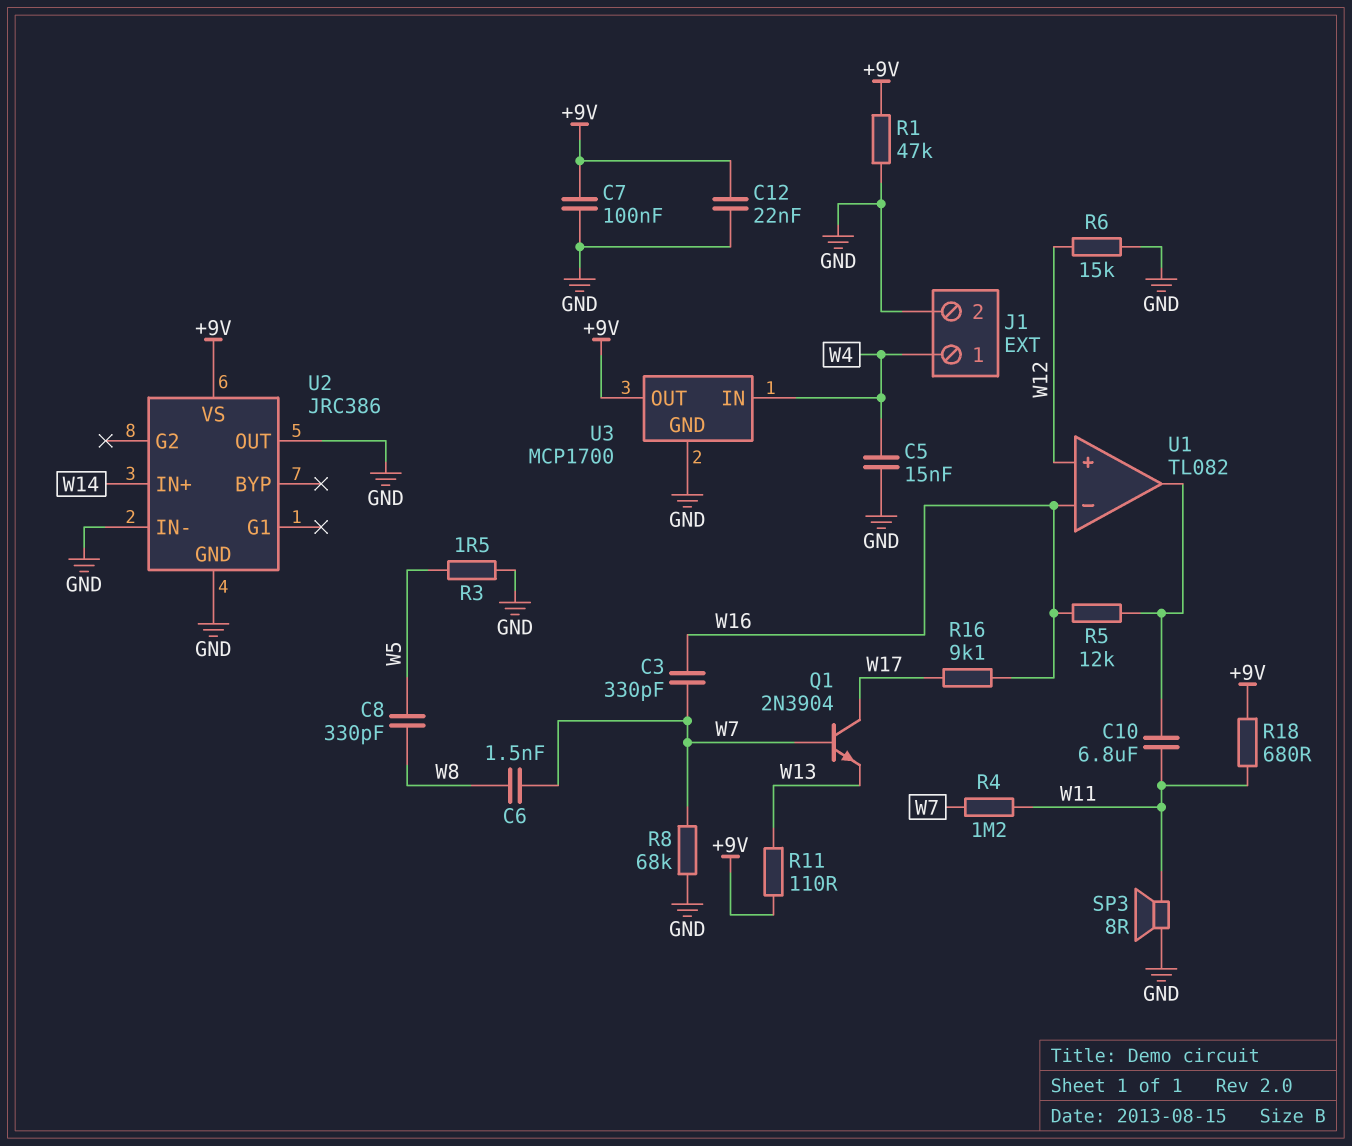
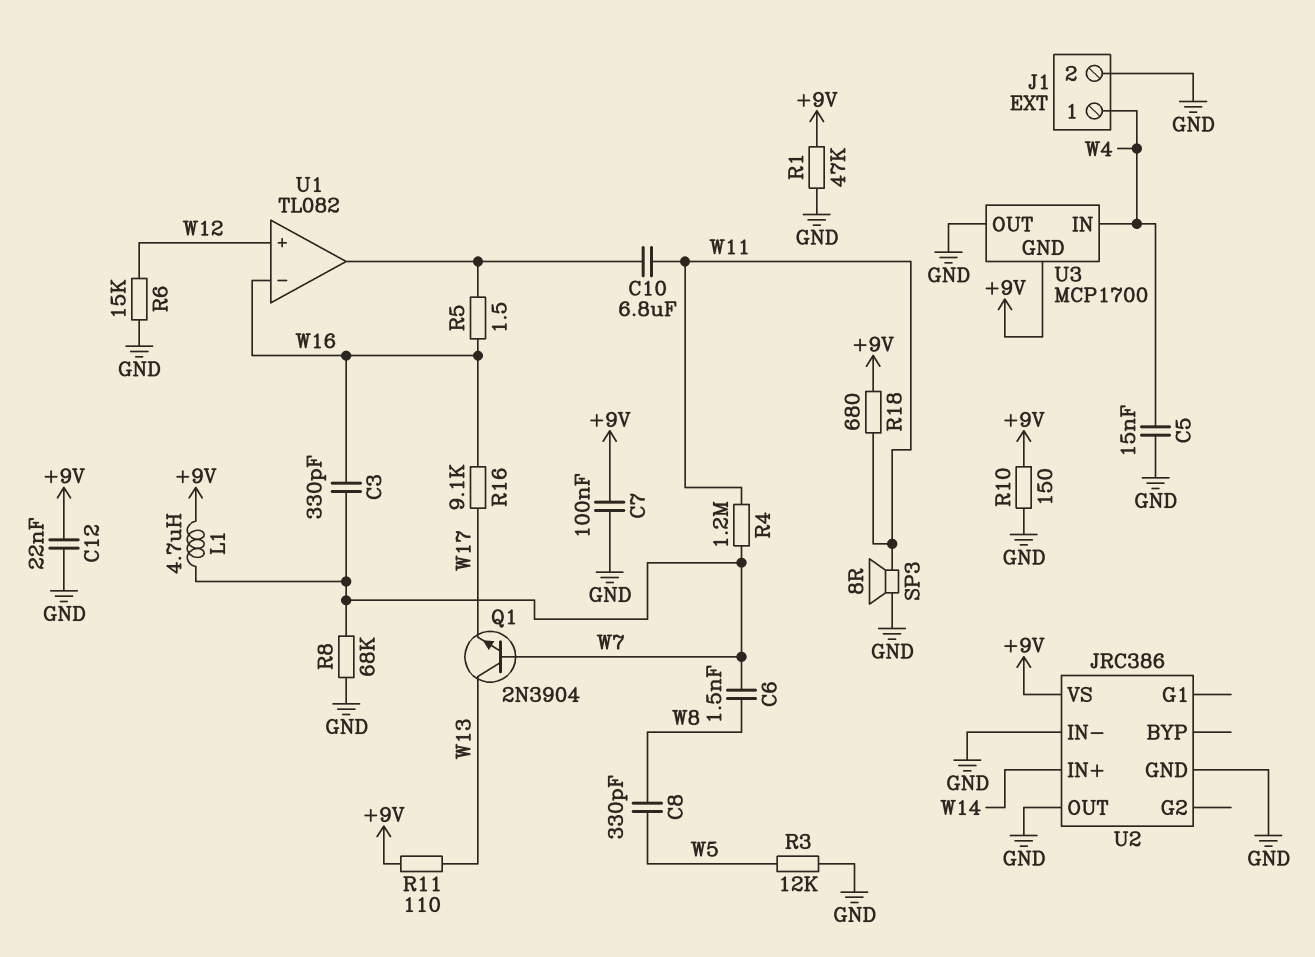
L1: none -> 4.7uH (+9V, W7)
Q1: NPN 2N3904 (B W7, C W17, E W13) -> NPN 2N3904 (B W7, C W13, E W17)
R3: 1.5 (GND, W5) -> 12k (GND, W5)
R5: 12k (U1/out, W16) -> 1.5 (U1/out, W16)
R10: none -> 150 (+9V, GND)
U3 pin GND: GND -> +9V
U3 pin OUT: +9V -> GND

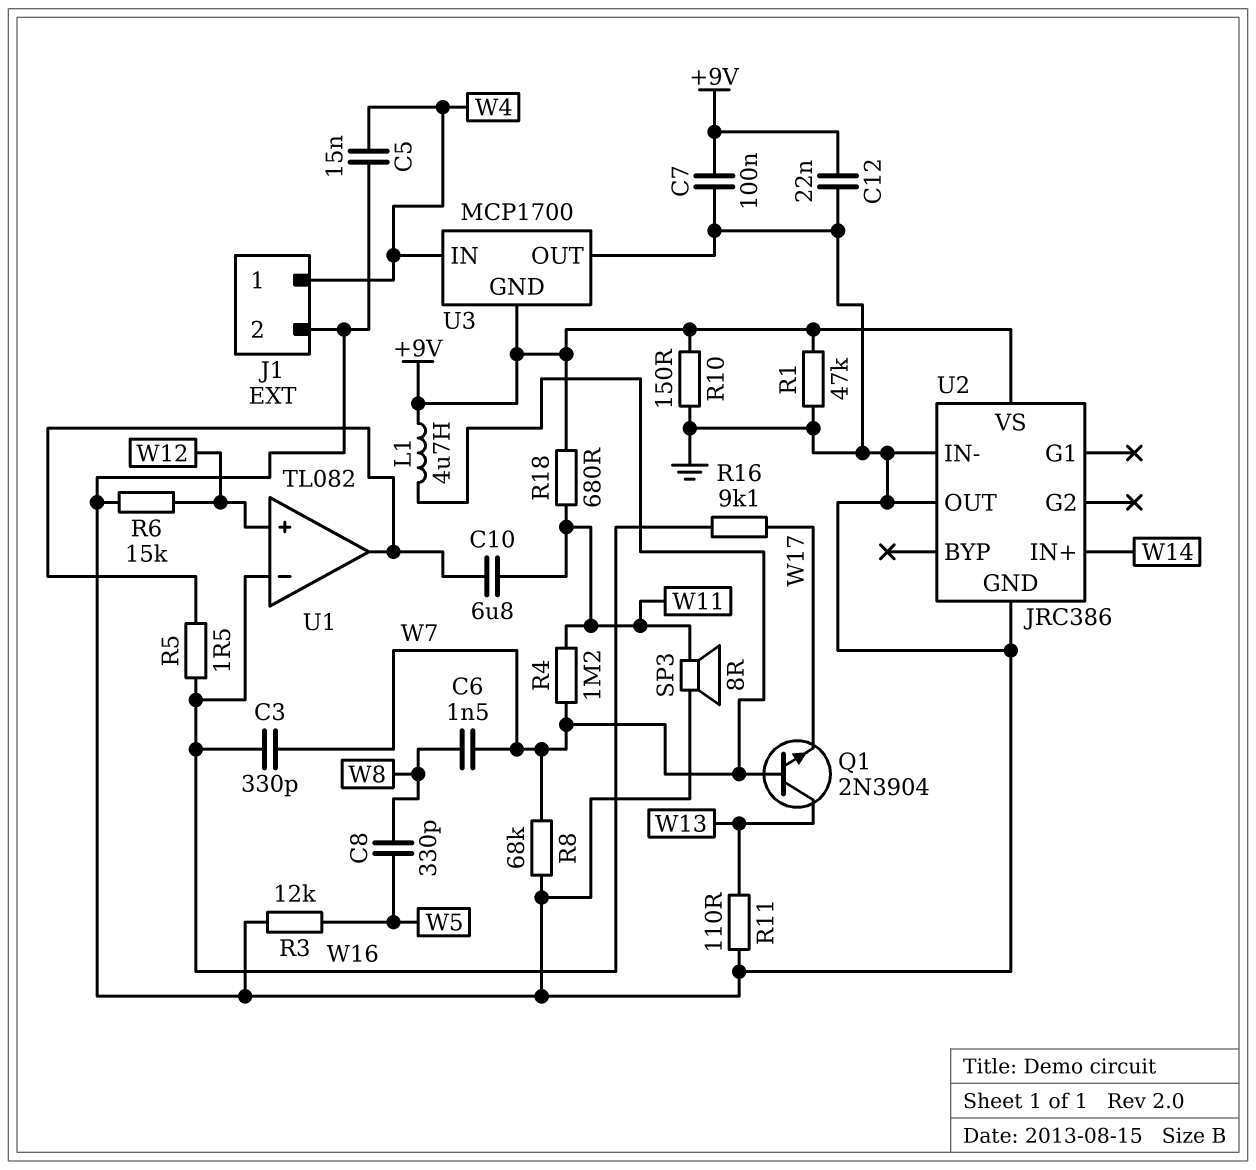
R11: 110 (+9V, W13) -> 110 (GND, W13)

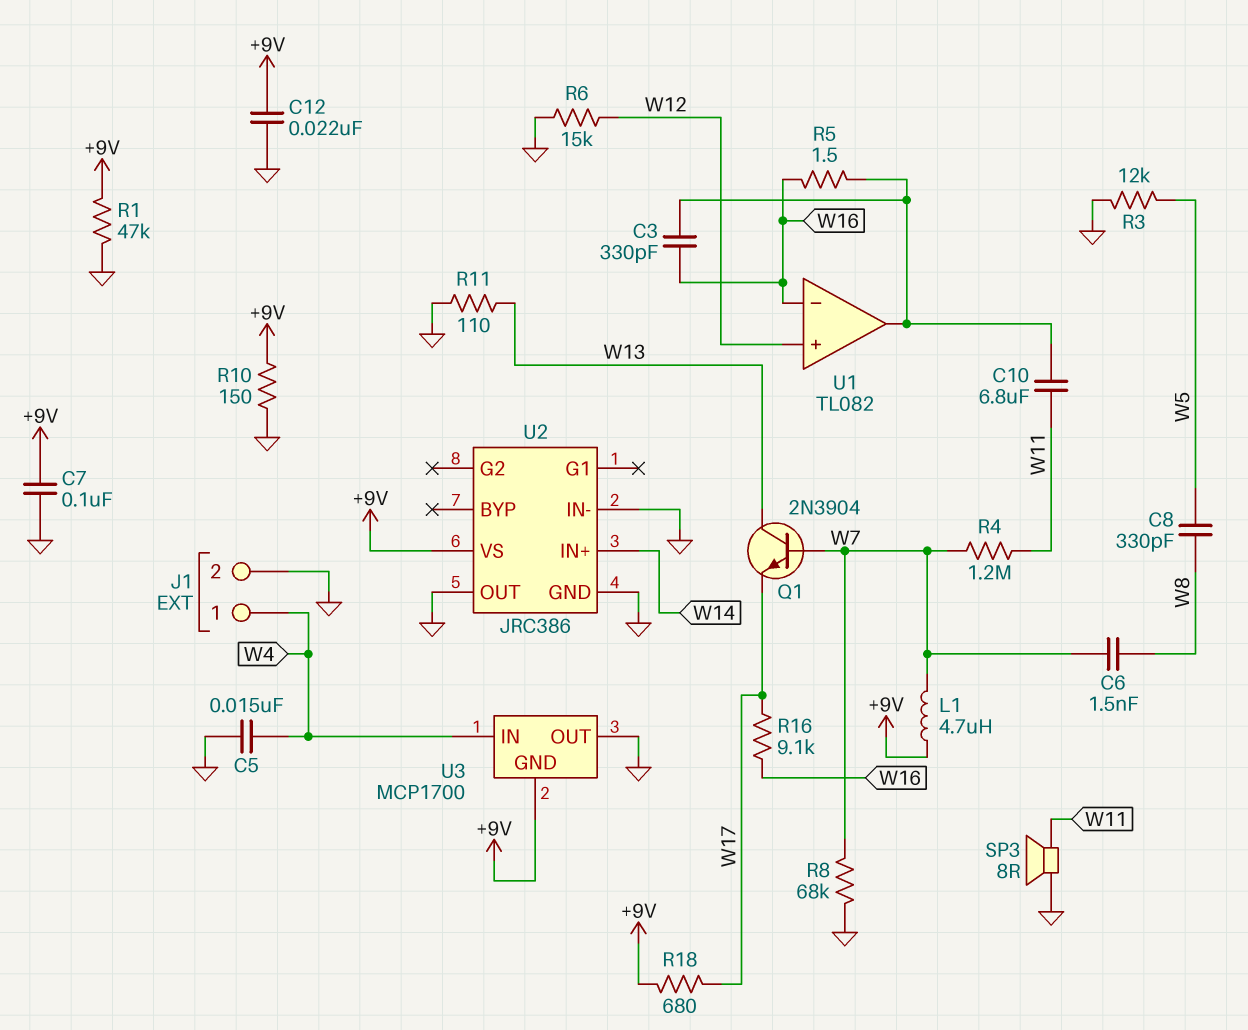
C3: 330pF (W7, W16) -> 330pF (U1/out, W16)
R18: 680 (+9V, W11) -> 680 (+9V, W17)

